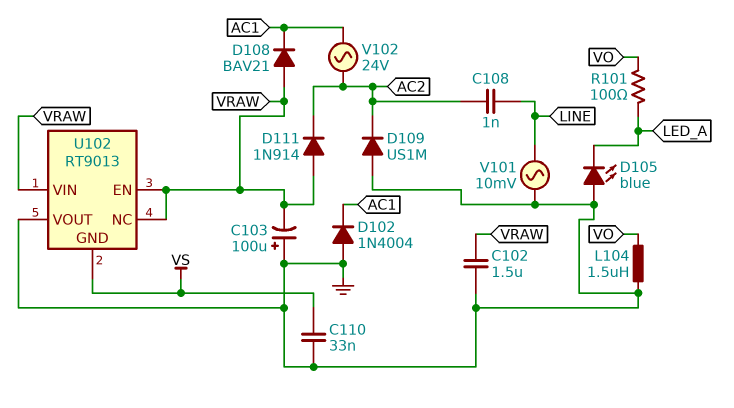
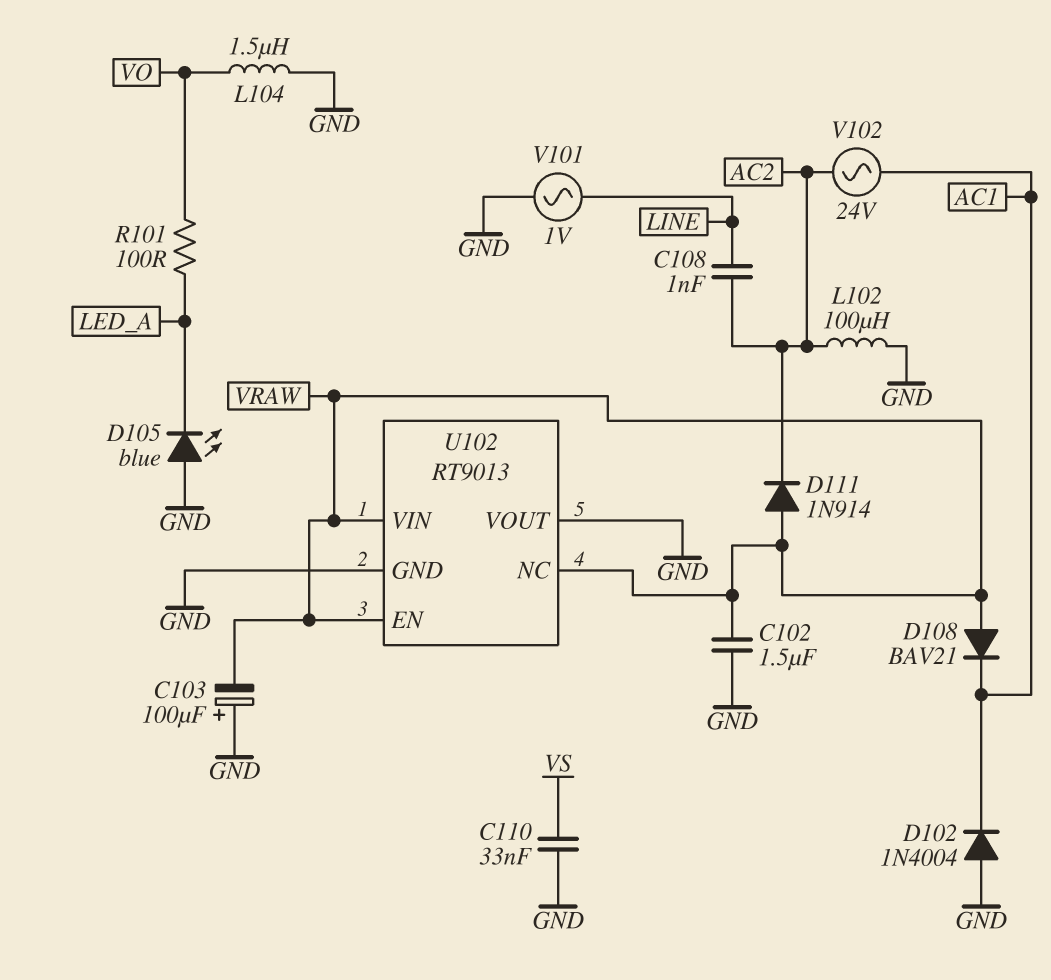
D109: diode US1M (A GND, K AC2) -> none
L102: none -> 100uH (AC2, GND)
U102 pin GND: VS -> GND
V101: AC 10mV (GND, LINE) -> AC 1V (GND, LINE)

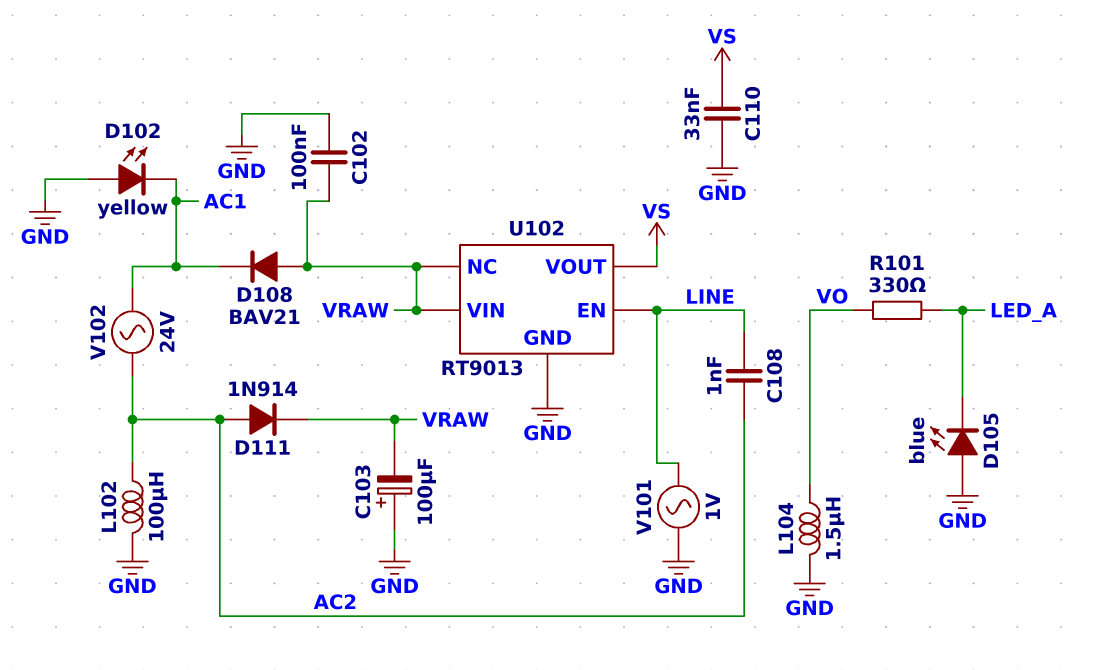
C102: 1.5uF (GND, VRAW) -> 100nF (GND, VRAW)
D102: diode 1N4004 (A GND, K AC1) -> LED yellow (A GND, K AC1)
D111: diode 1N914 (A VRAW, K AC2) -> diode 1N914 (A AC2, K VRAW)
R101: 100 (LED_A, VO) -> 330 (LED_A, VO)
U102 pin EN: VRAW -> LINE
U102 pin VOUT: GND -> VS

